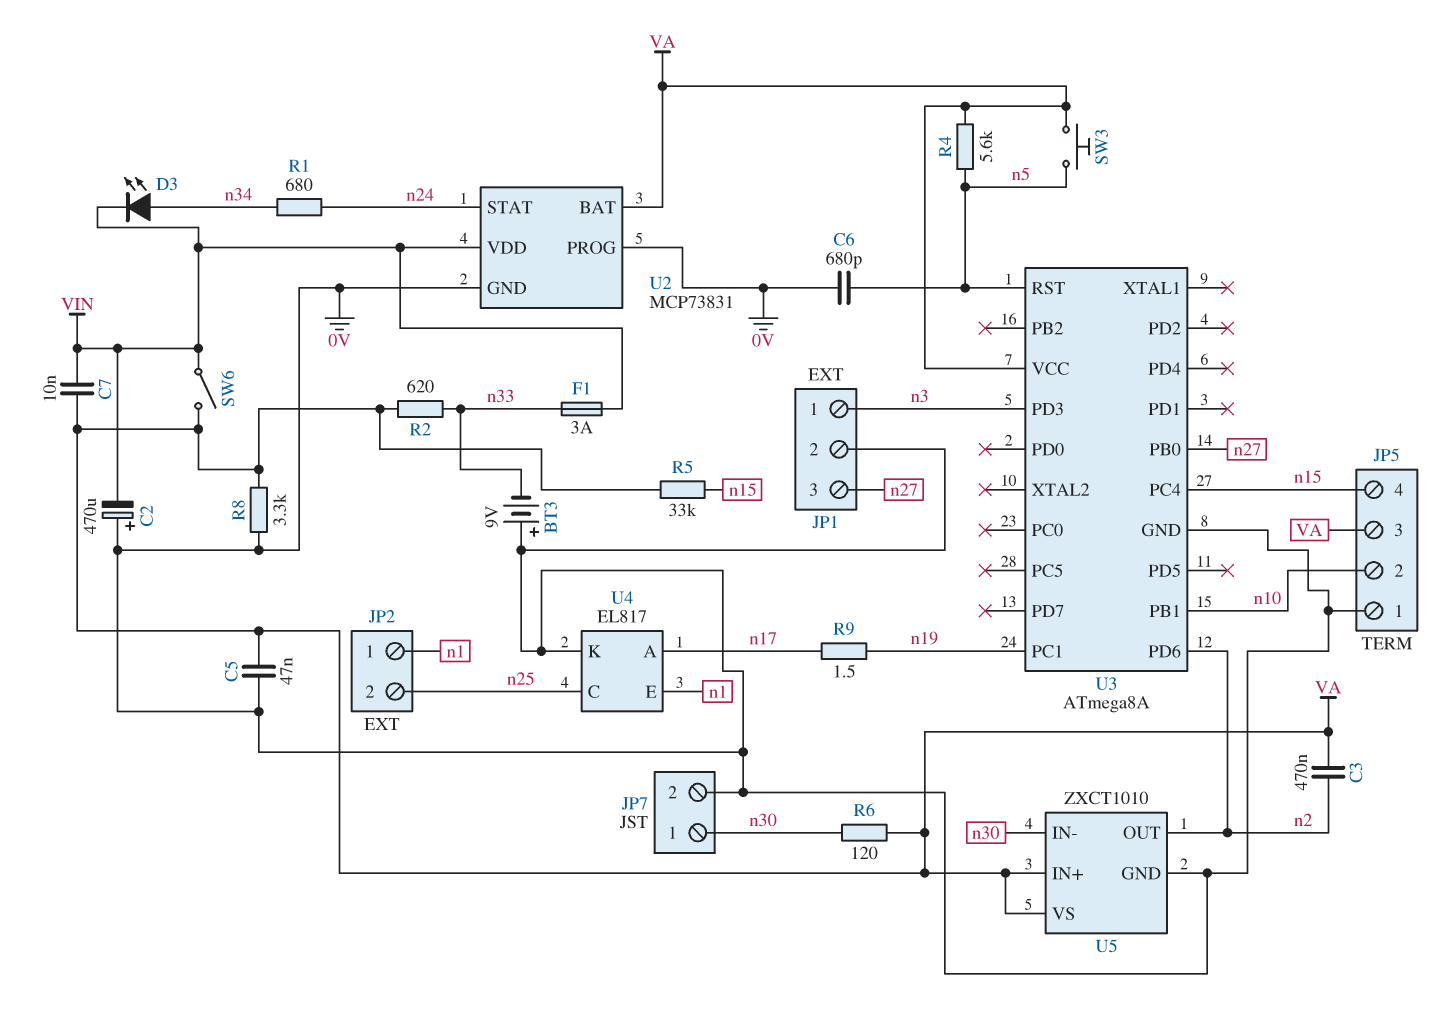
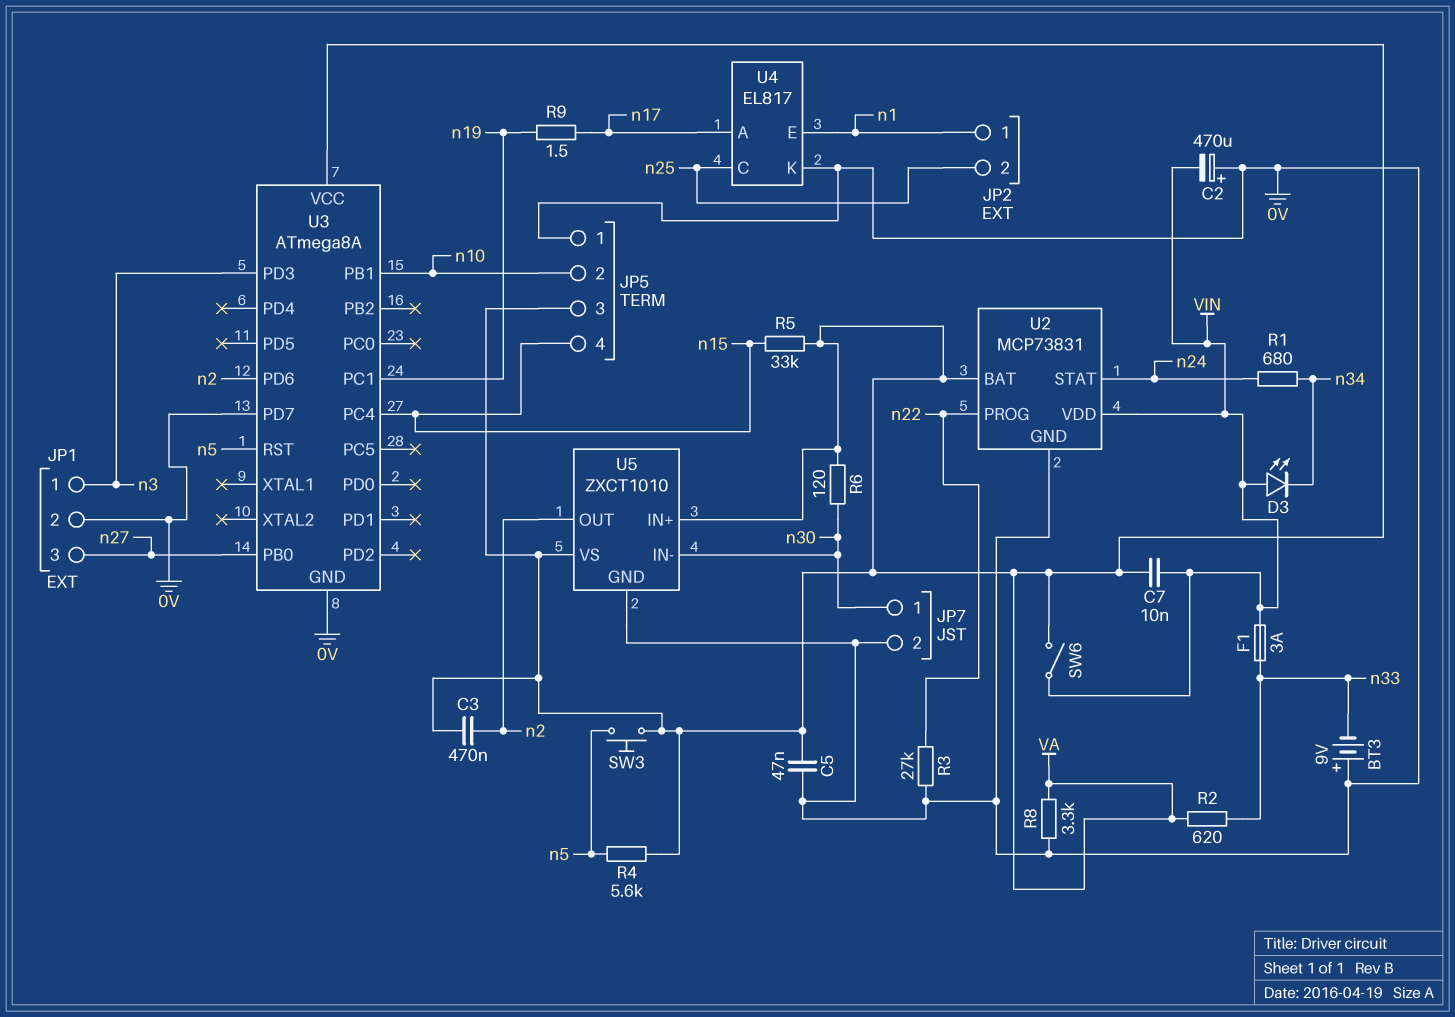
C6: 680pF (0V, n5) -> none
D3: LED (A n34, K VIN) -> LED (A VIN, K n34)
R3: none -> 27k (0V, n22)
U2 pin PROG: 0V -> n22
U3 pin PD7: none -> 0V

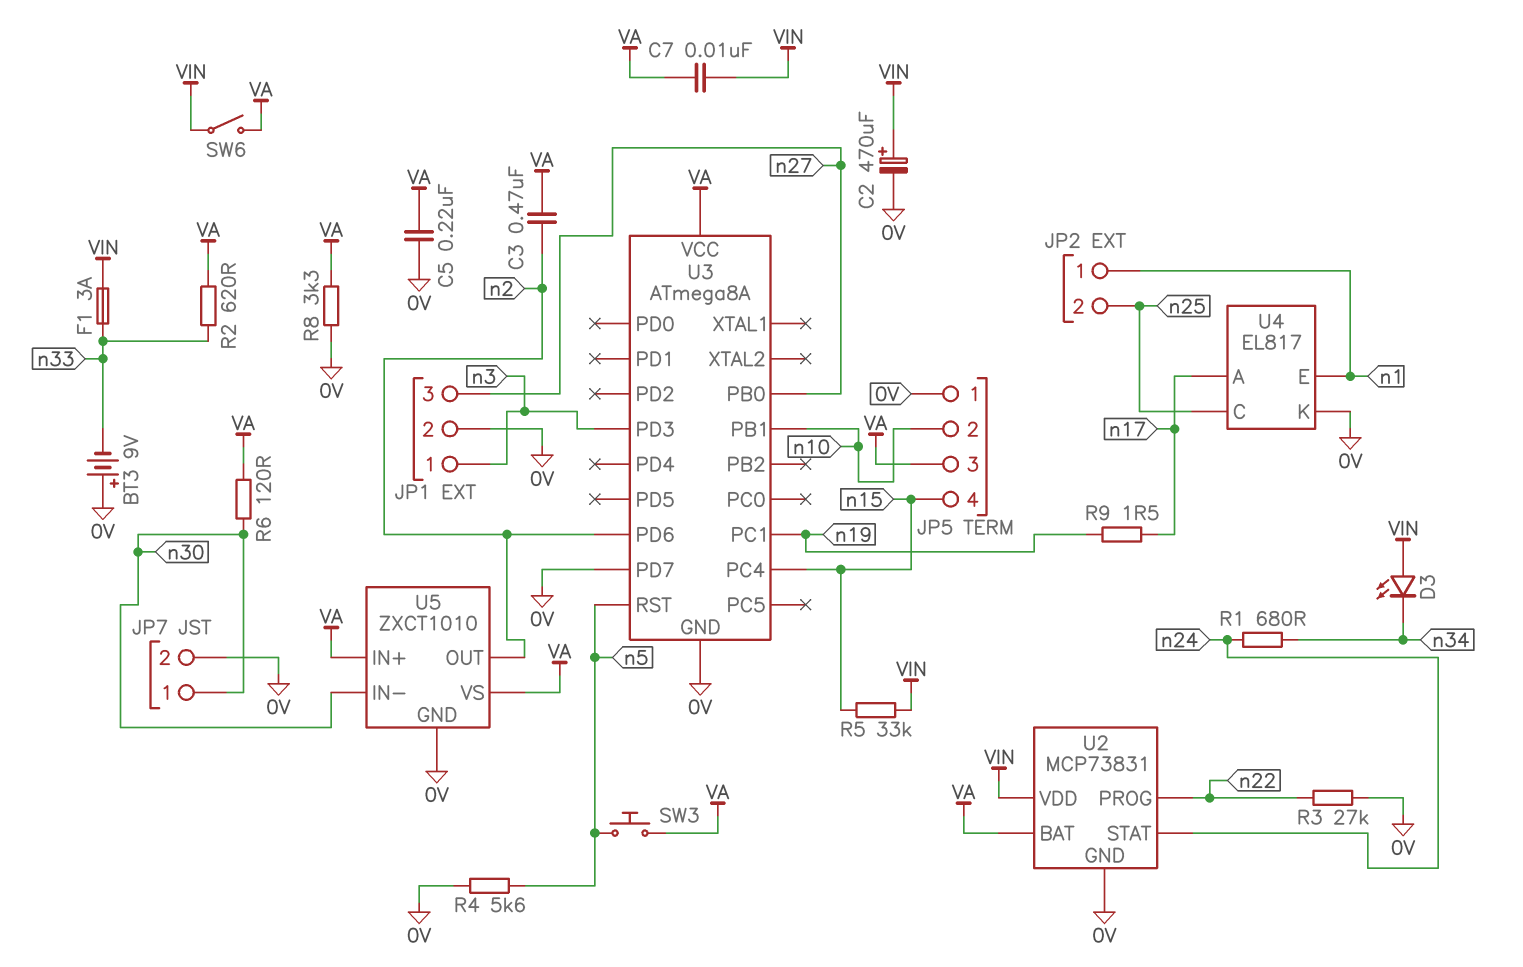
C2: 470uF (plus 0V, minus VIN) -> 470uF (plus VIN, minus 0V)
C5: 47nF (0V, VA) -> 220nF (0V, VA)
R4: 5.6k (VA, n5) -> 5.6k (0V, n5)
R5: 33k (VA, n15) -> 33k (VIN, n15)

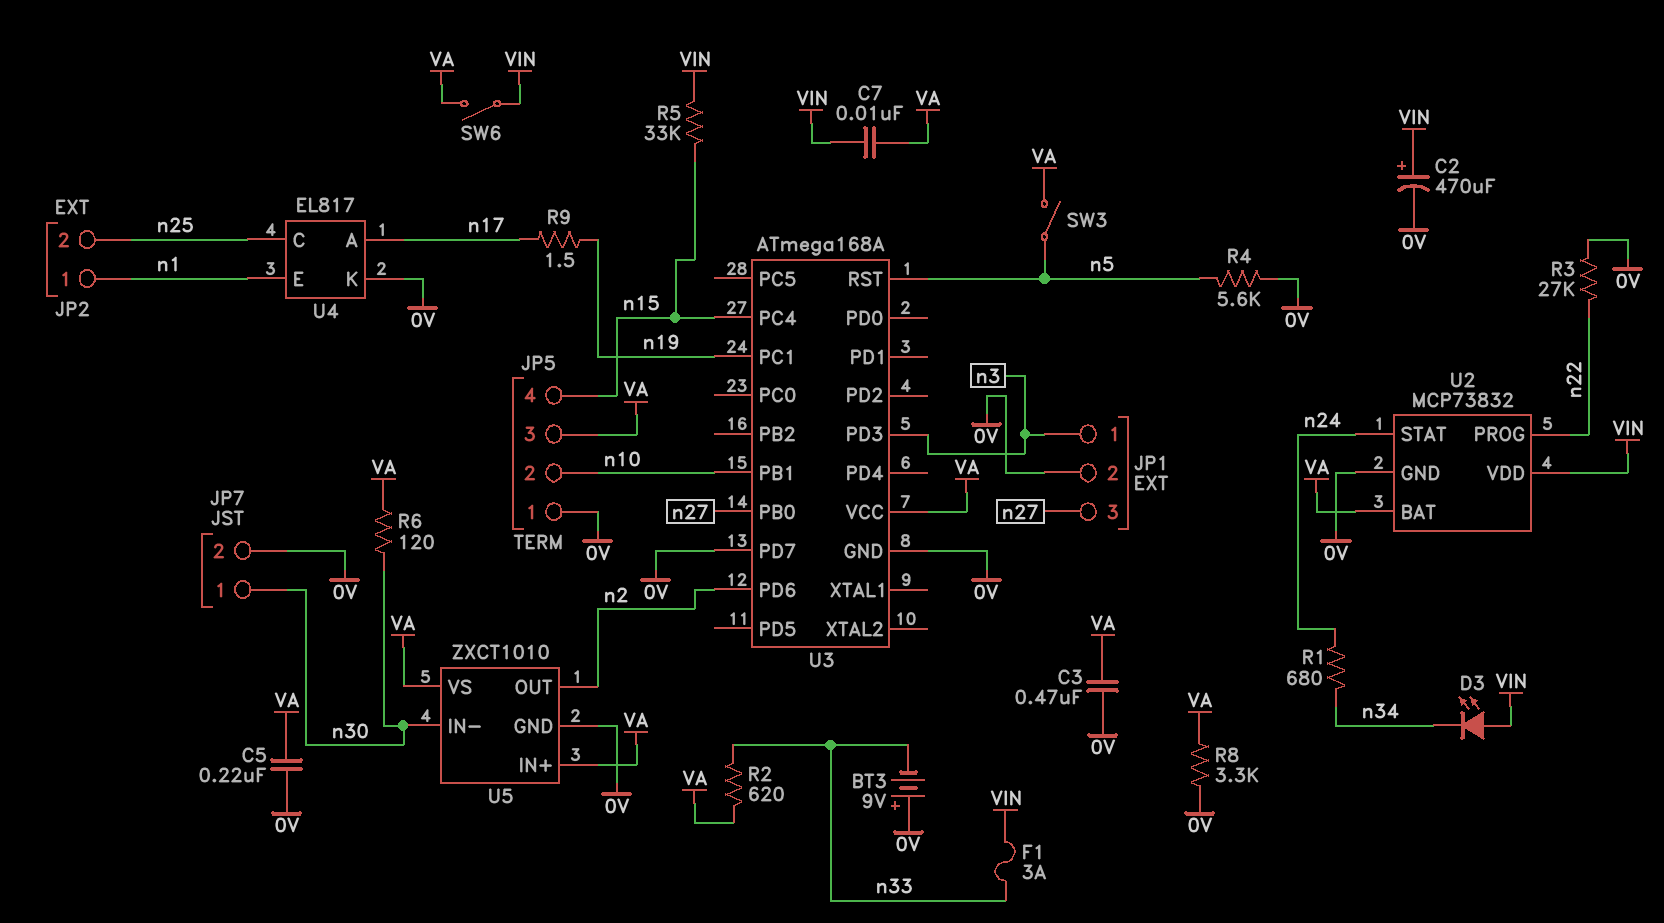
C3: 470nF (VA, n2) -> 470nF (0V, VA)
SW3: button (VA, n5) -> switch (VA, n5)
U2: MCP73831 -> MCP73832
U3: ATmega8A -> ATmega168A

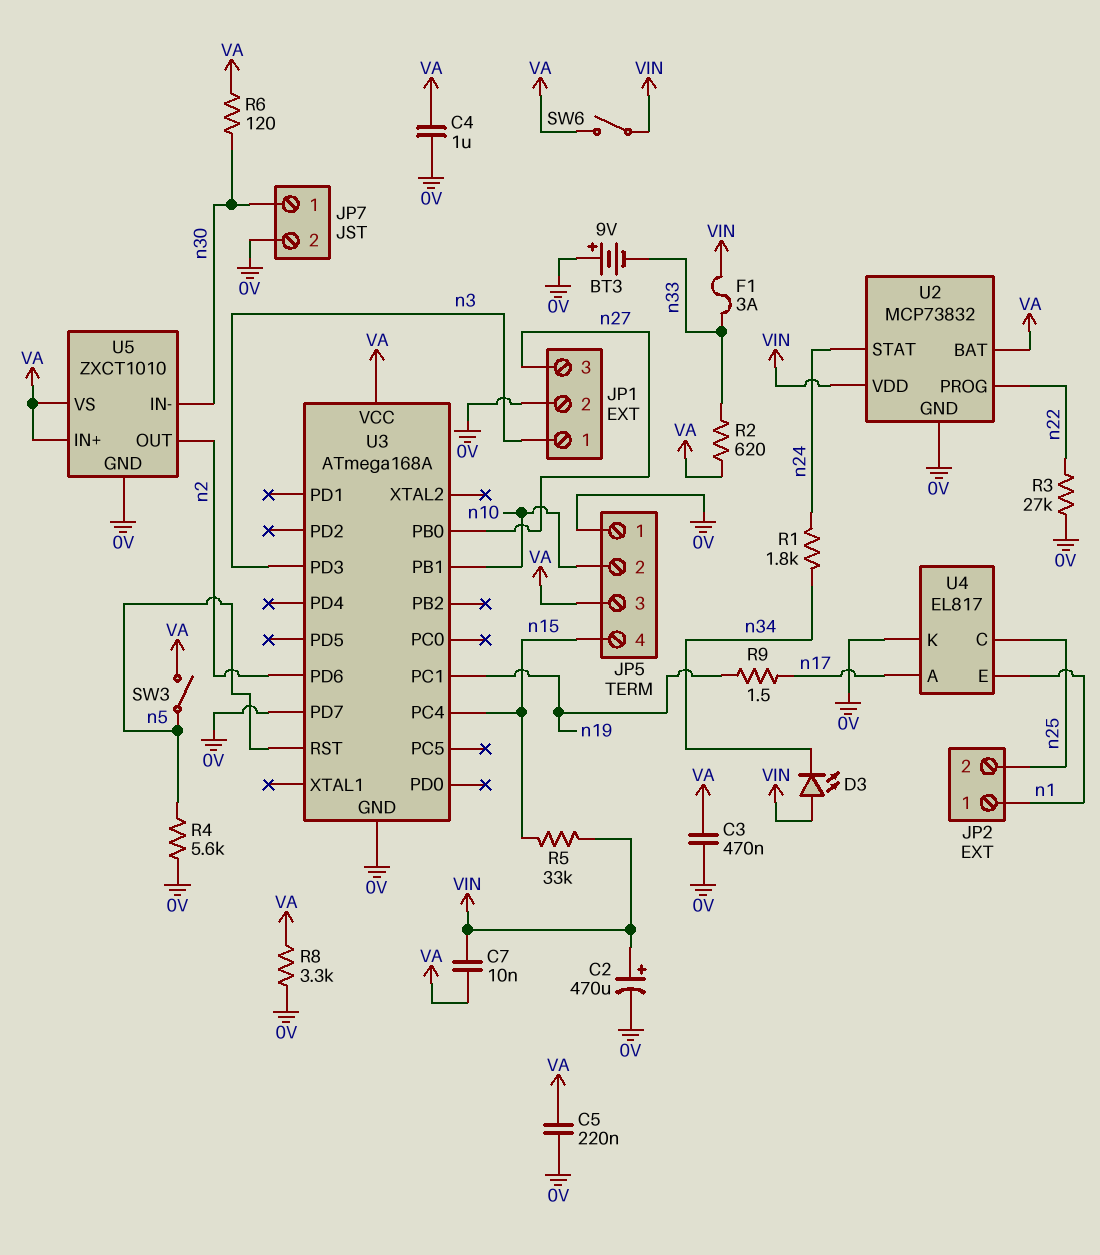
C4: none -> 1uF (0V, VA)
R1: 680 (n24, n34) -> 1.8k (n24, n34)

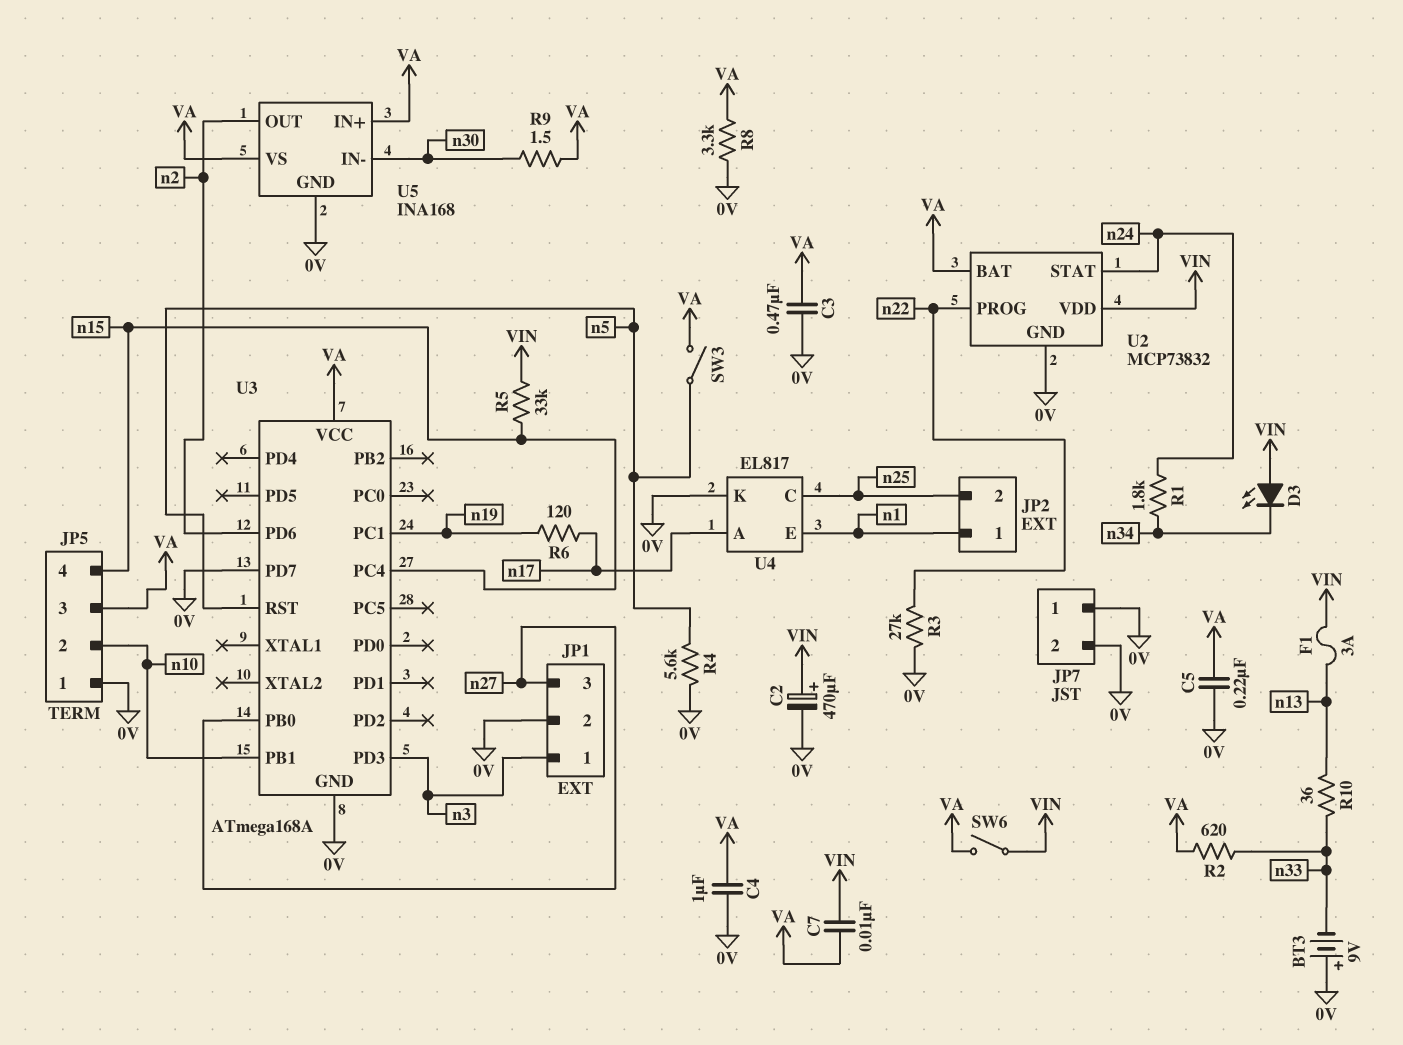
F1: 3A (VIN, n33) -> 3A (VIN, n13)
JP7 pin 1: n30 -> 0V
R6: 120 (VA, n30) -> 120 (n17, n19)
R9: 1.5 (n17, n19) -> 1.5 (VA, n30)
R10: none -> 36 (n13, n33)
U5: ZXCT1010 -> INA168

